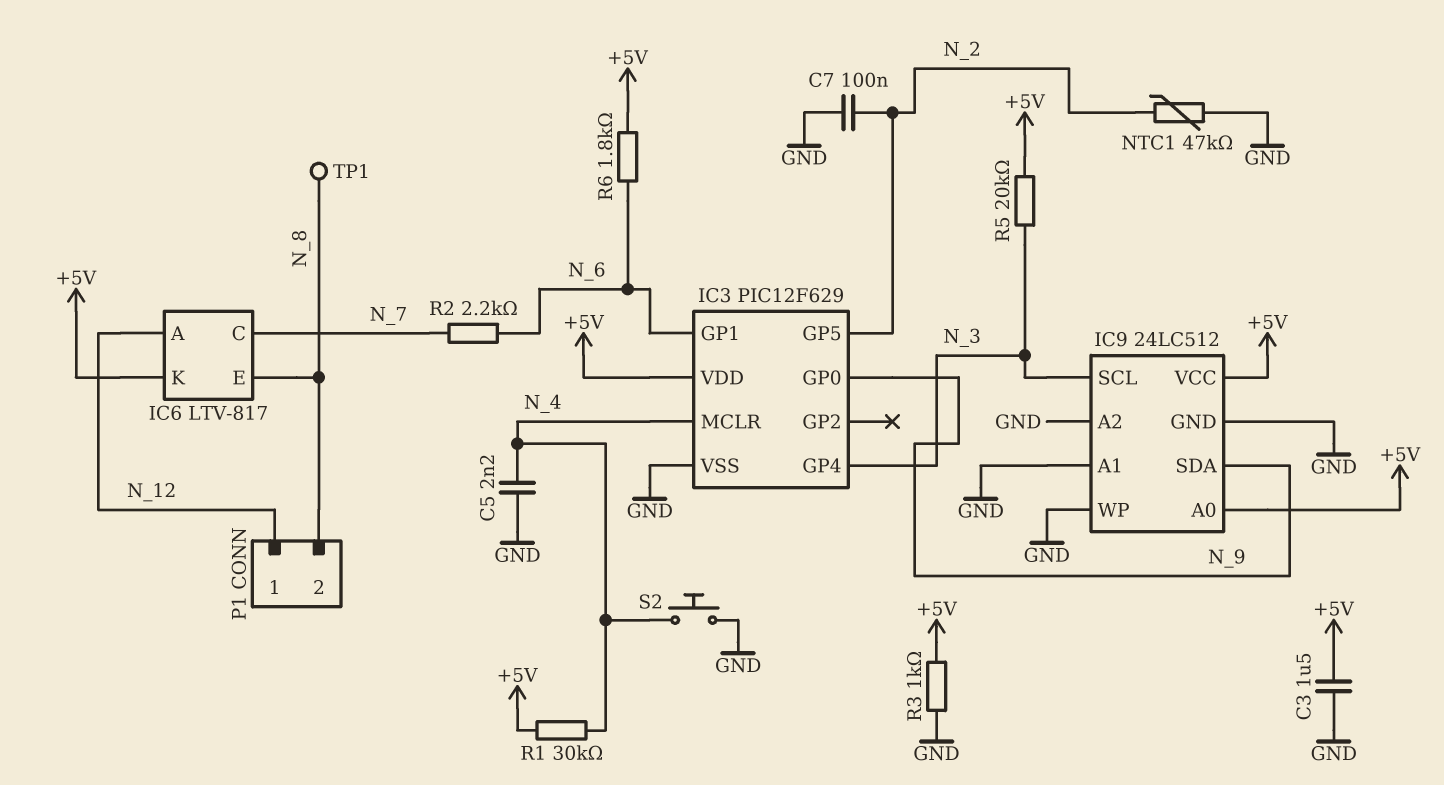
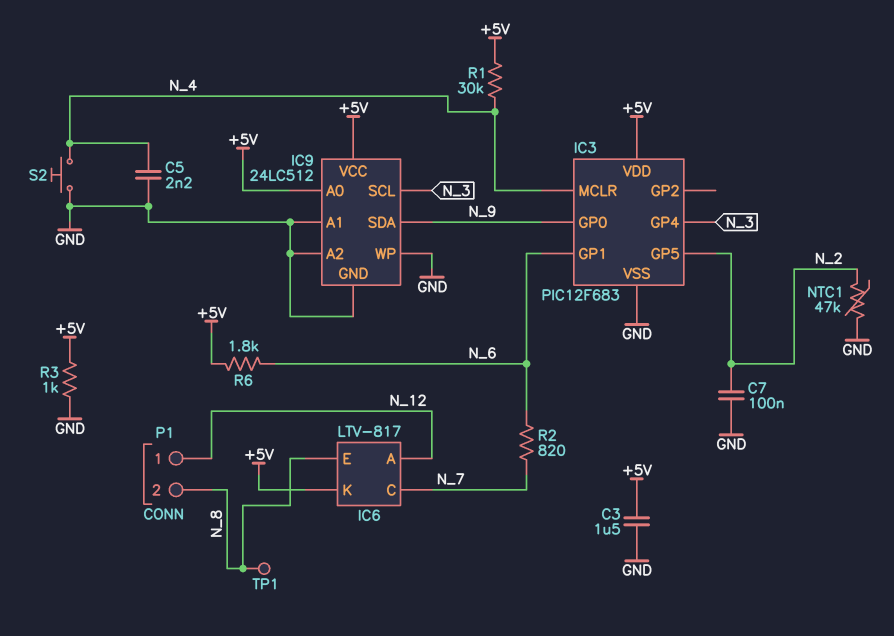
IC3: PIC12F629 -> PIC12F683
R2: 2.2k (N_6, N_7) -> 820 (N_6, N_7)
R5: 20k (+5V, N_3) -> none

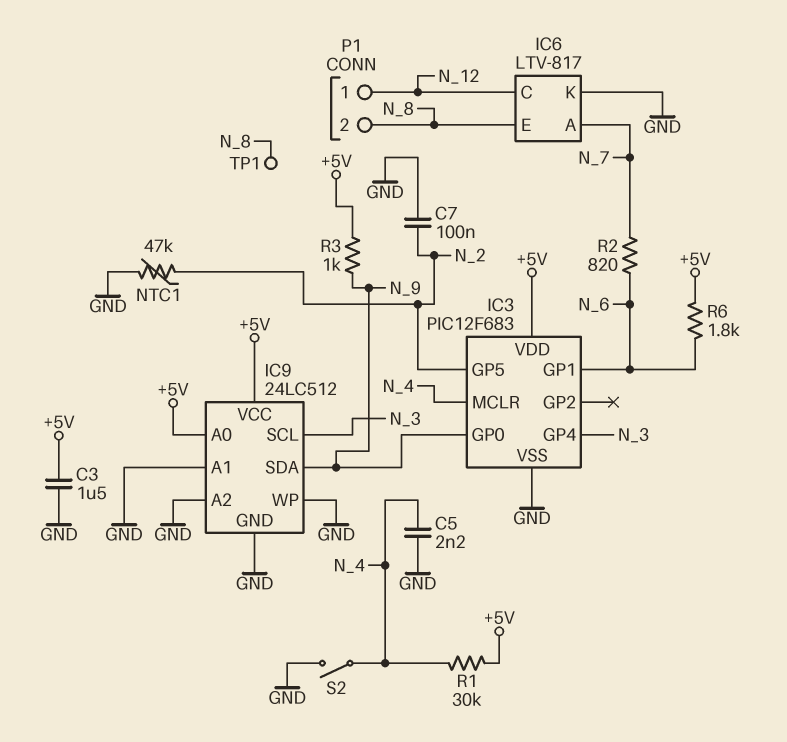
IC6 pin A: N_12 -> N_7
IC6 pin C: N_7 -> N_12
IC6 pin K: +5V -> GND
R3: 1k (+5V, GND) -> 1k (+5V, N_9)
S2: button (GND, N_4) -> switch (GND, N_4)

